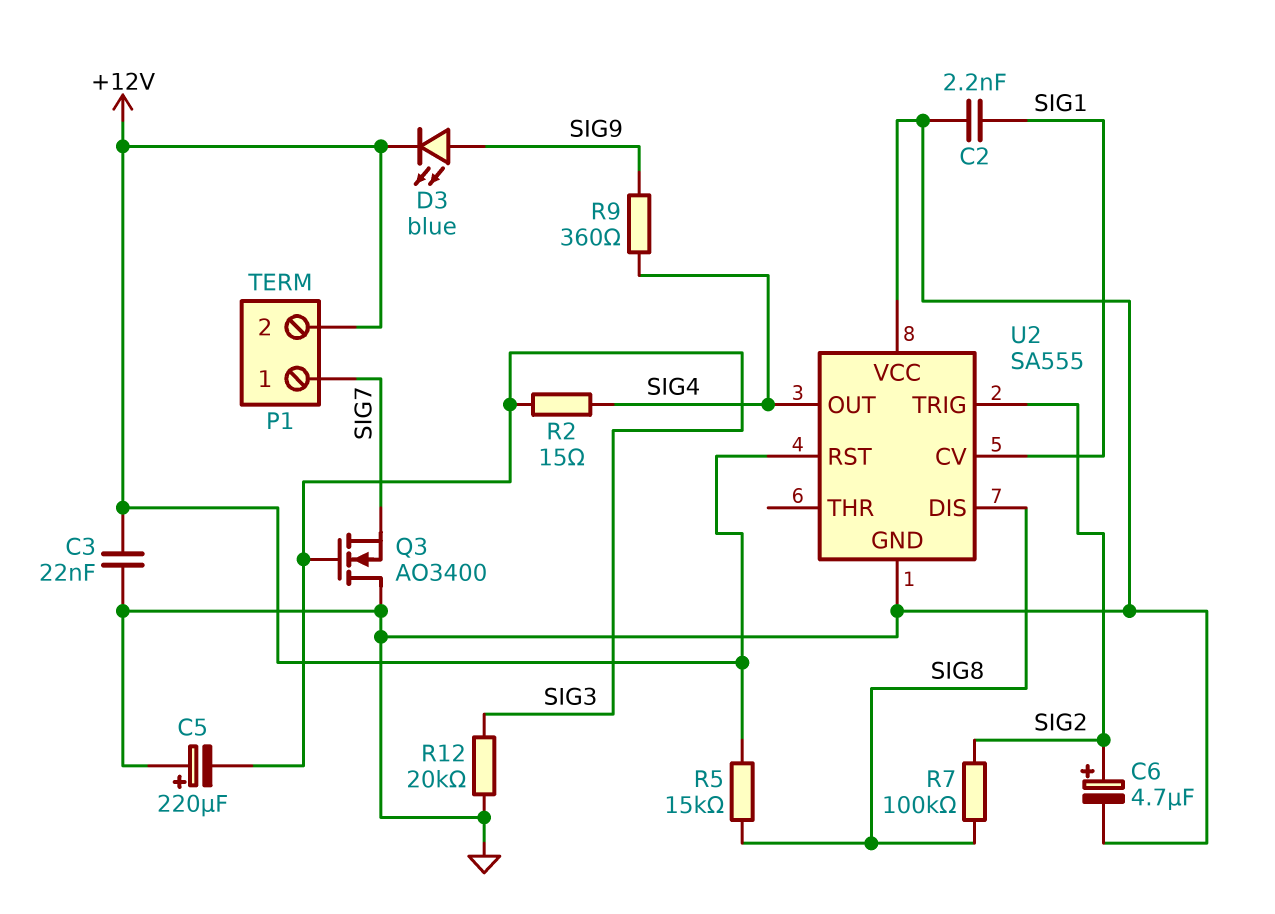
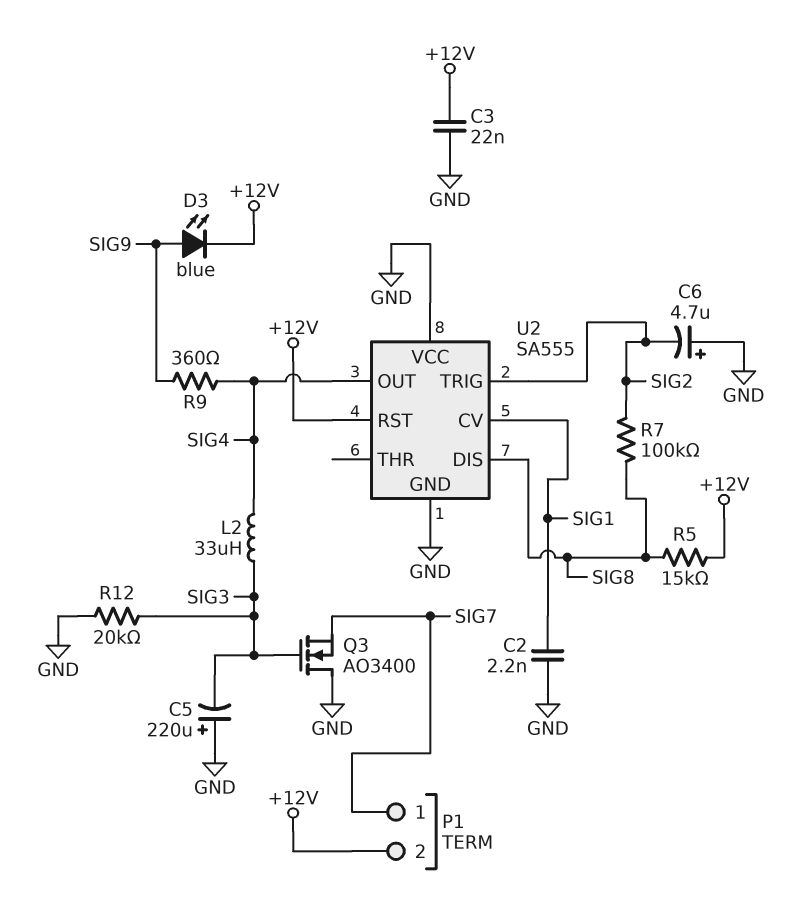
C6: 4.7uF (plus SIG2, minus GND) -> 4.7uF (plus GND, minus SIG2)
L2: none -> 33uH (SIG3, SIG4)
R2: 15 (SIG3, SIG4) -> none

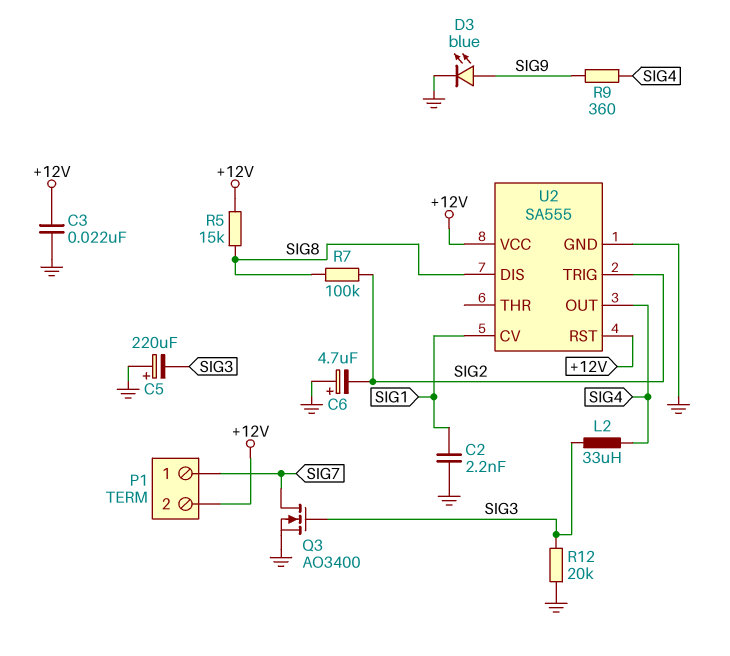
D3: LED blue (A SIG9, K +12V) -> LED blue (A SIG9, K GND)
Q3: NMOS AO3400 (G SIG3, D GND, S SIG7) -> NMOS AO3400 (G SIG3, D SIG7, S GND)
U2 pin VCC: GND -> +12V

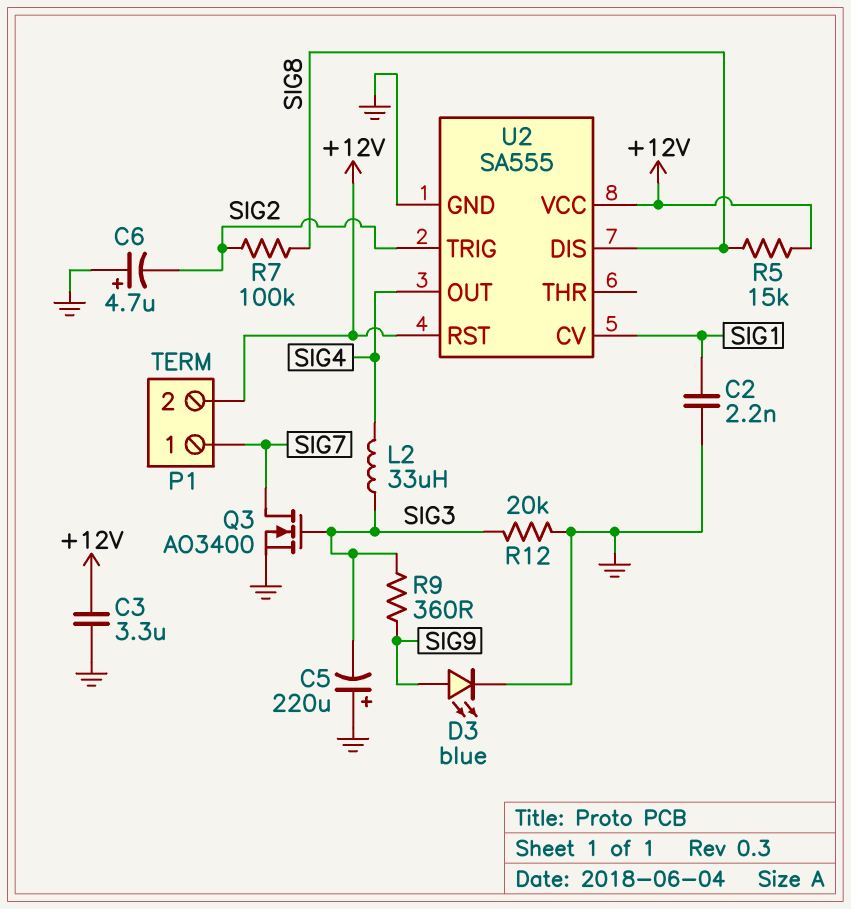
C3: 22nF (+12V, GND) -> 3.3uF (+12V, GND)
R9: 360 (SIG4, SIG9) -> 360 (SIG3, SIG9)

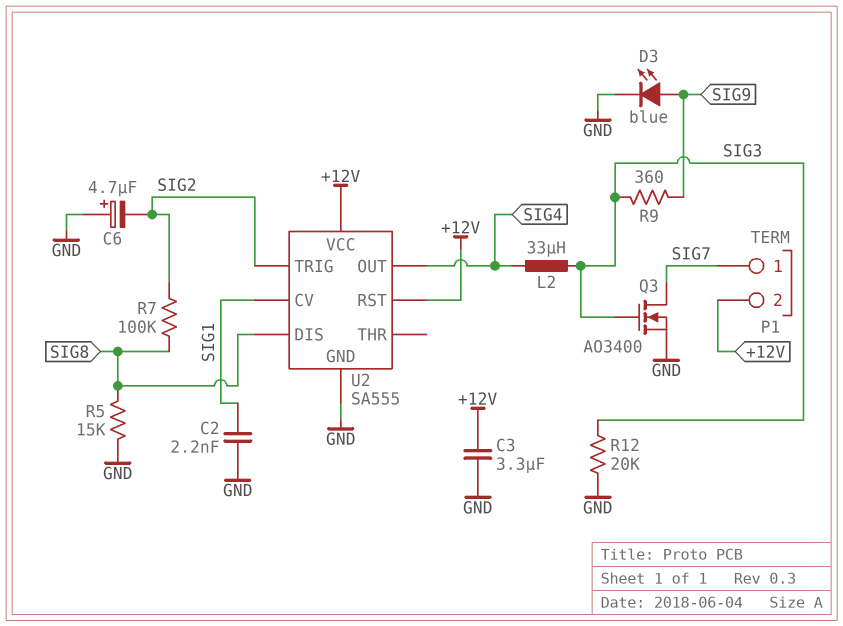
C5: 220uF (plus GND, minus SIG3) -> none
R5: 15k (+12V, SIG8) -> 15k (GND, SIG8)

